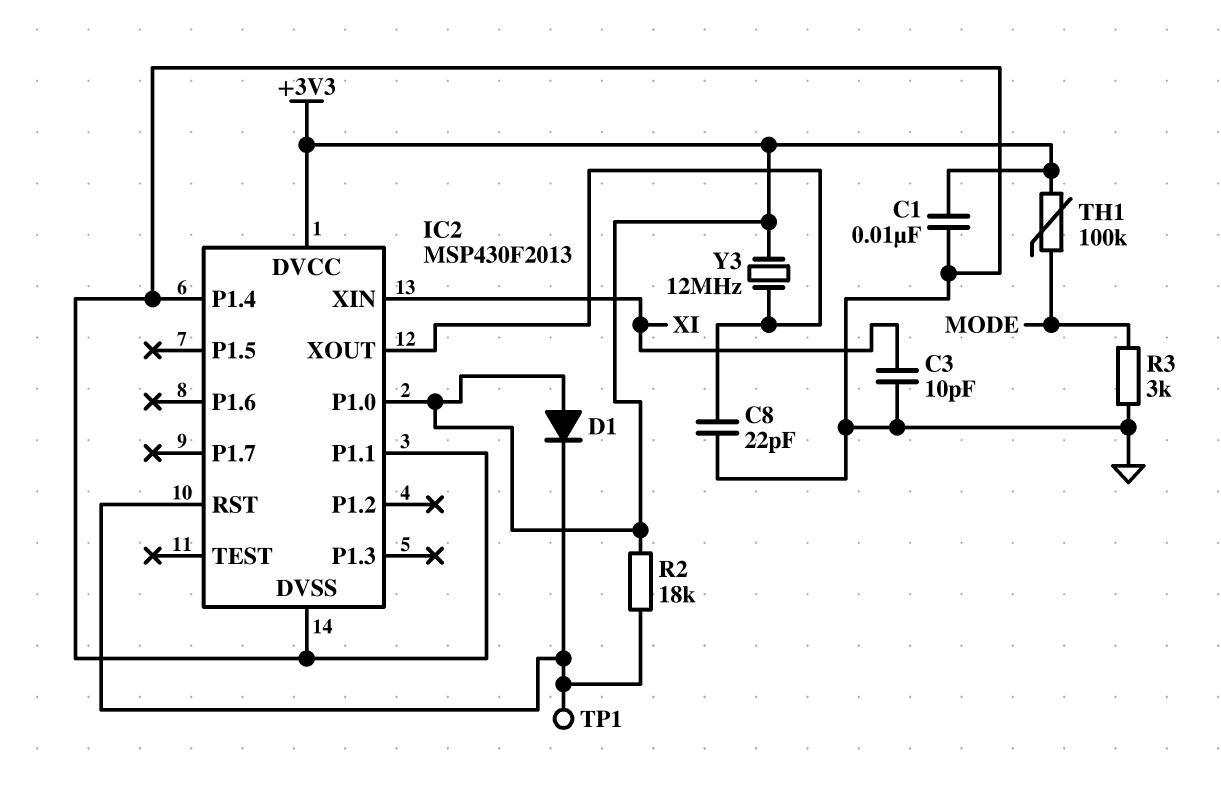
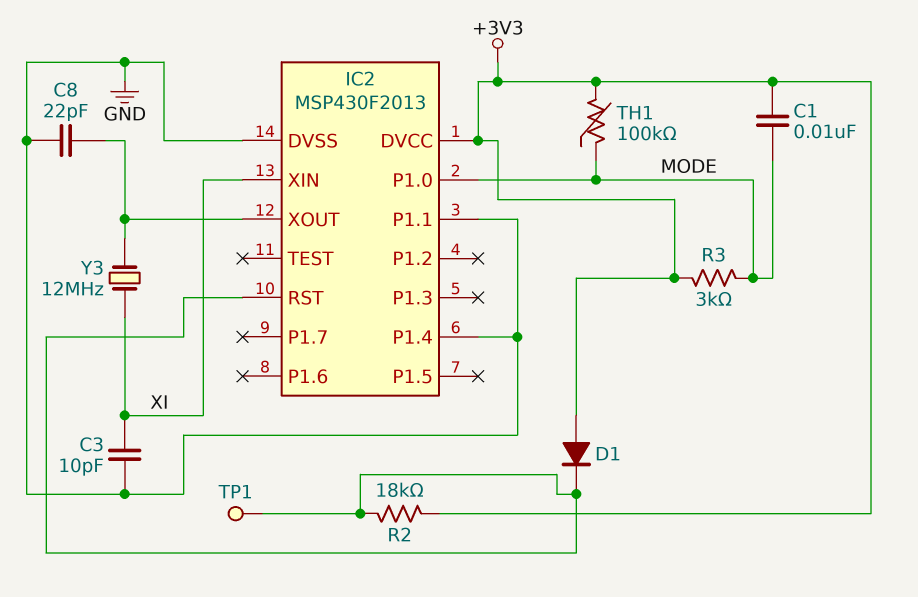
C1: 10nF (+3V3, GND) -> 10nF (+3V3, MODE)
IC2 pin P1.0: +3V3 -> MODE
R3: 3k (GND, MODE) -> 3k (+3V3, MODE)
Y3: 12MHz (+3V3, IC2/XOUT) -> 12MHz (IC2/XOUT, XI)

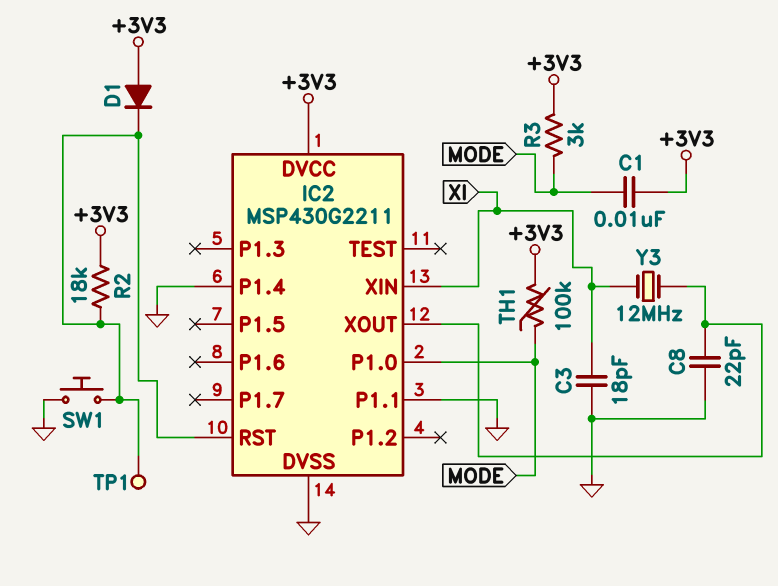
C3: 10pF (GND, XI) -> 18pF (GND, XI)
IC2: MSP430F2013 -> MSP430G2211
SW1: none -> button (GND, IC2/RST)

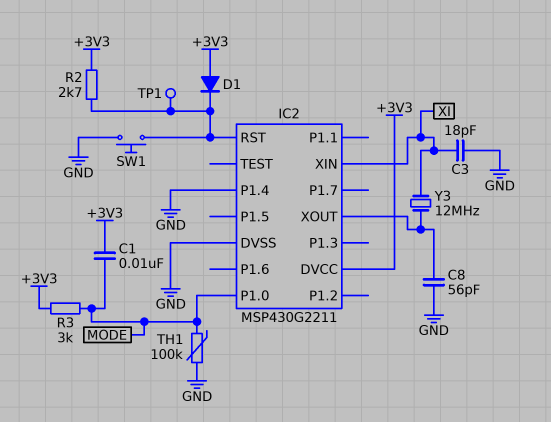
C8: 22pF (GND, IC2/XOUT) -> 56pF (GND, IC2/XOUT)
IC2 pin P1.1: GND -> none
R2: 18k (+3V3, IC2/RST) -> 2.7k (+3V3, IC2/RST)
TH1: 100k (+3V3, MODE) -> 100k (GND, MODE)

